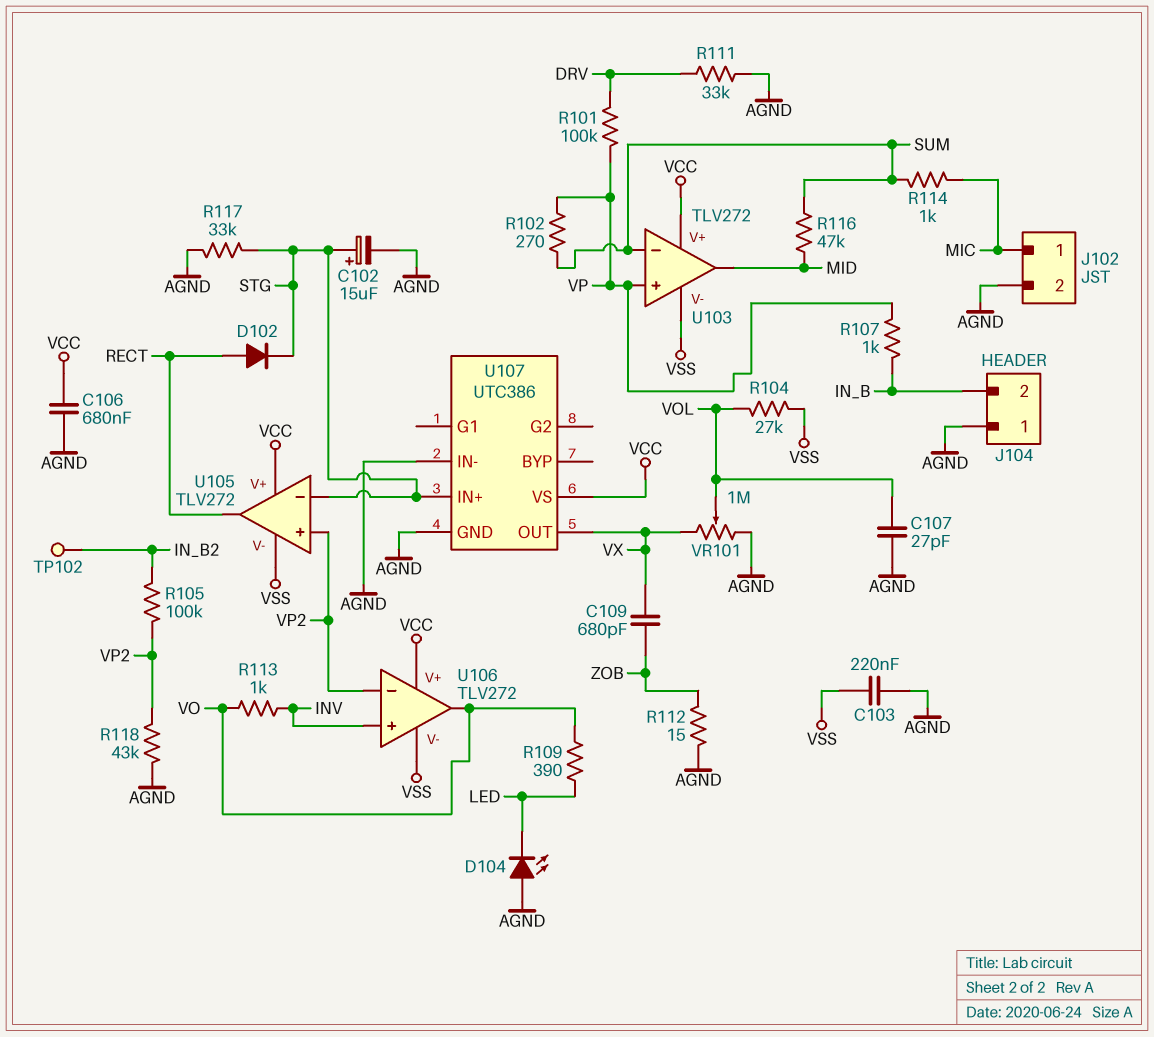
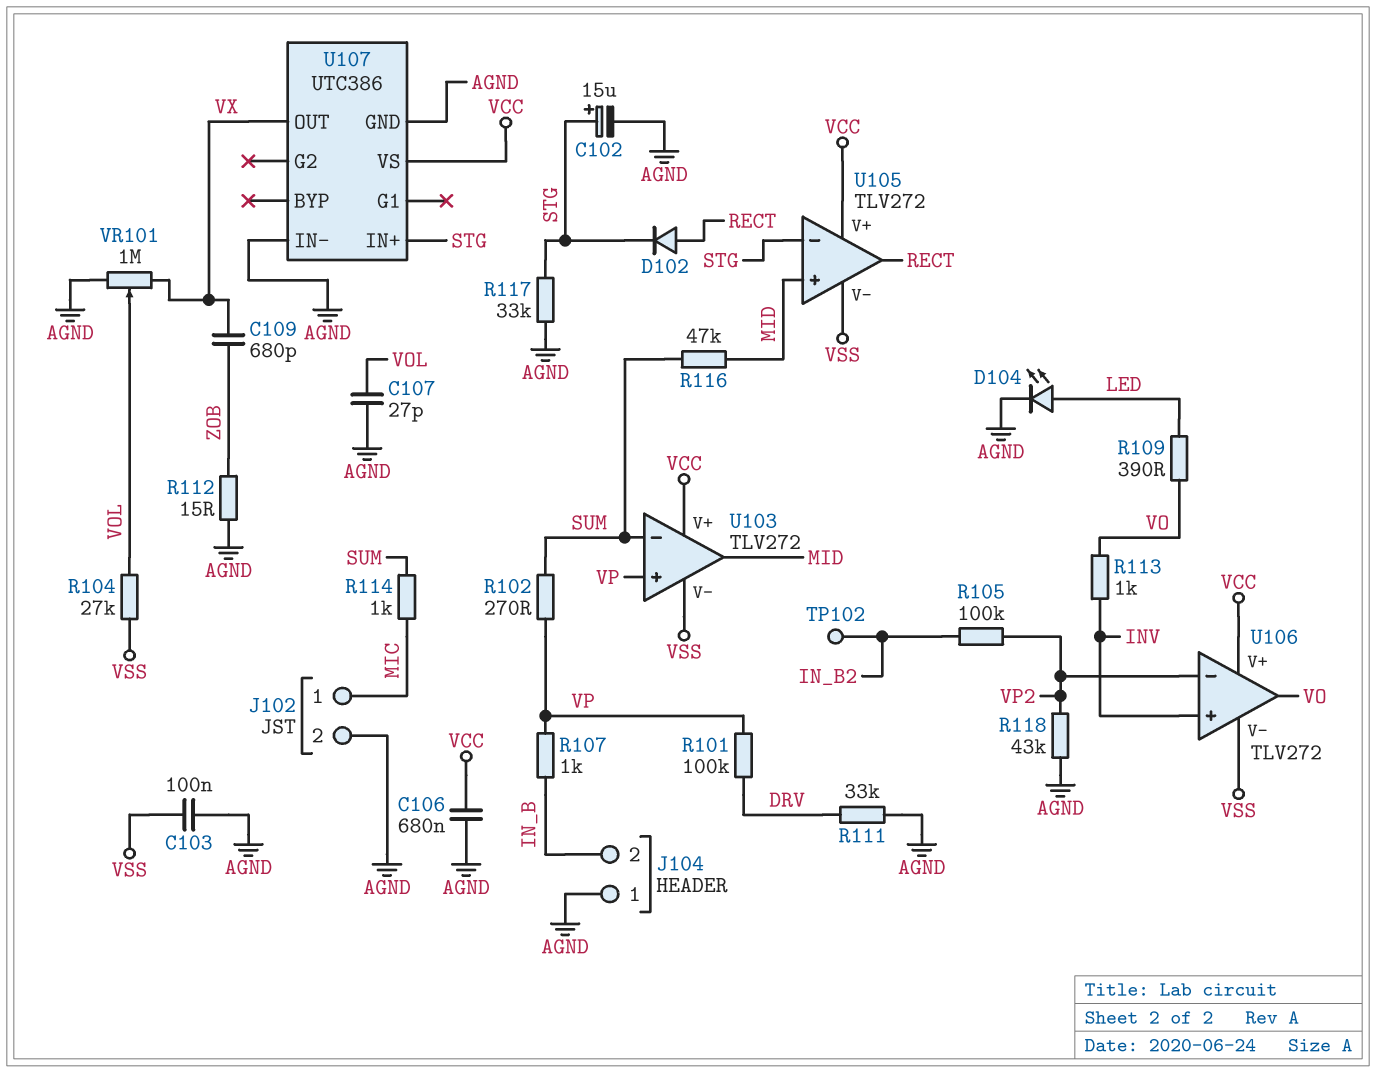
C103: 220nF (AGND, VSS) -> 100nF (AGND, VSS)
D104: LED (A AGND, K LED) -> LED (A LED, K AGND)
U105 pin in+: VP2 -> MID

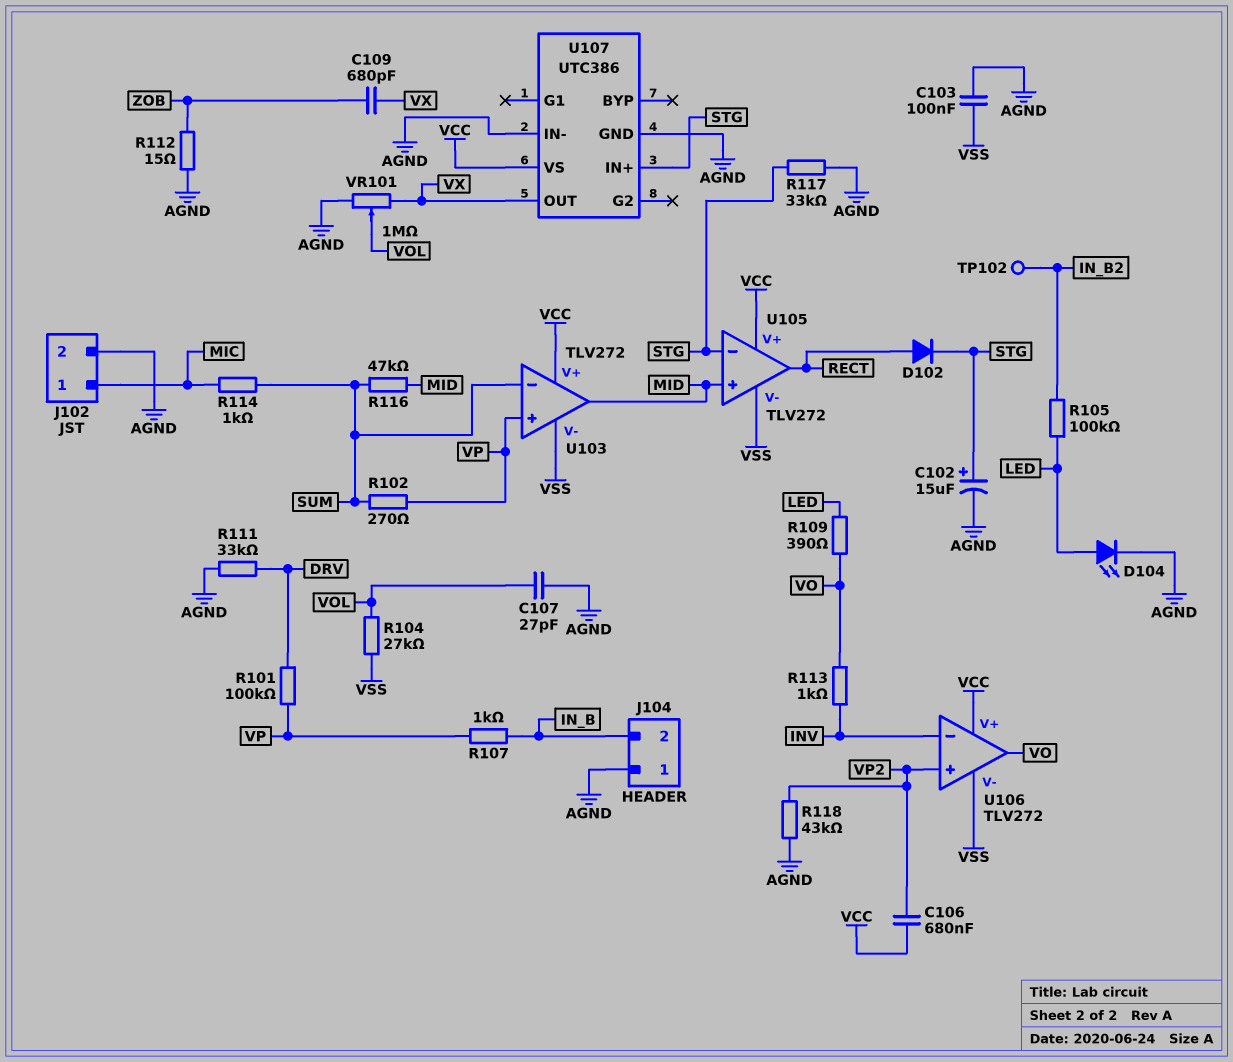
C106: 680nF (AGND, VCC) -> 680nF (VCC, VP2)
R105: 100k (IN_B2, VP2) -> 100k (IN_B2, LED)
U106 pin in+: INV -> VP2
U106 pin in-: VP2 -> INV

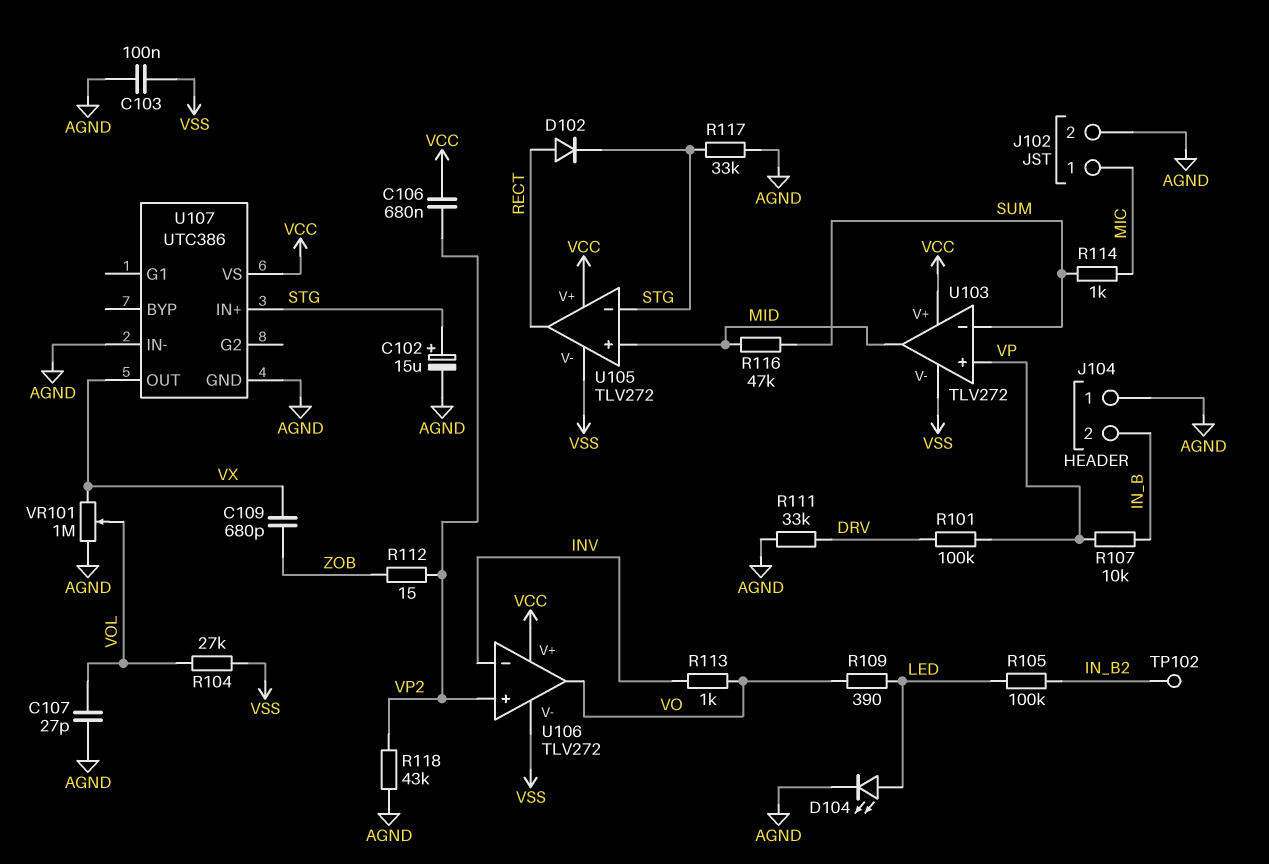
R102: 270 (SUM, VP) -> none
R107: 1k (IN_B, VP) -> 10k (IN_B, VP)
R112: 15 (AGND, ZOB) -> 15 (VP2, ZOB)

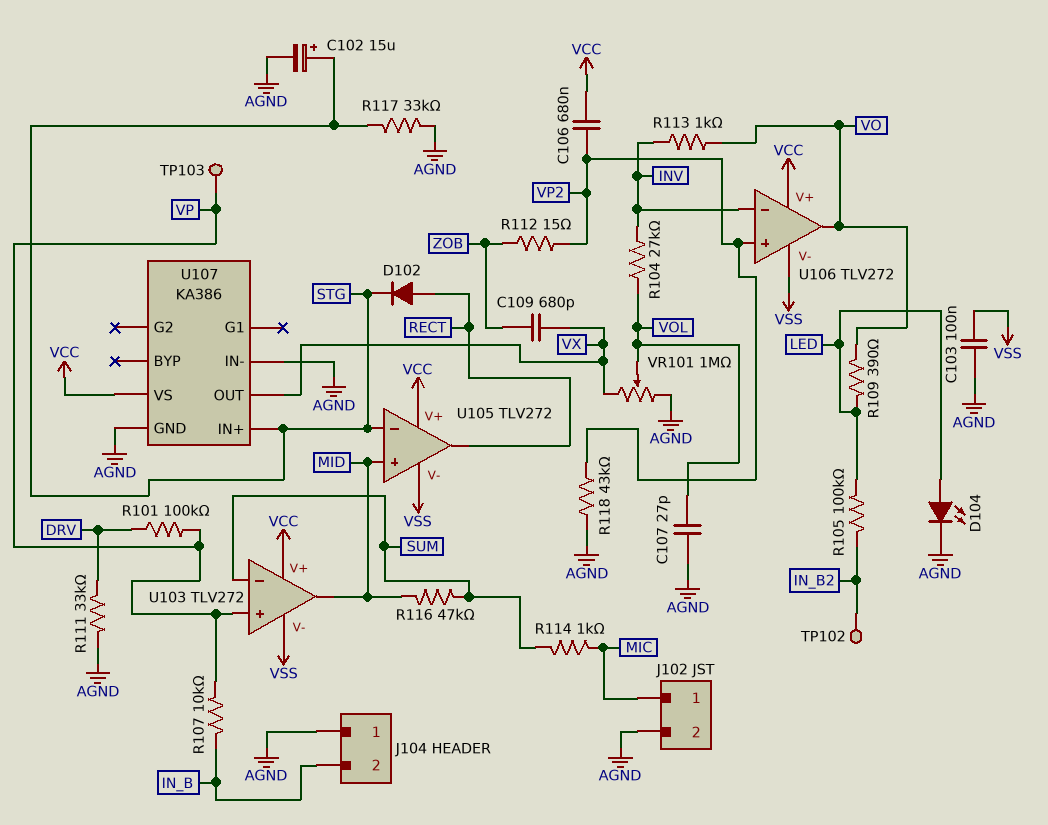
R104: 27k (VOL, VSS) -> 27k (INV, VOL)
TP103: none -> test point (VP)
U107: UTC386 -> KA386

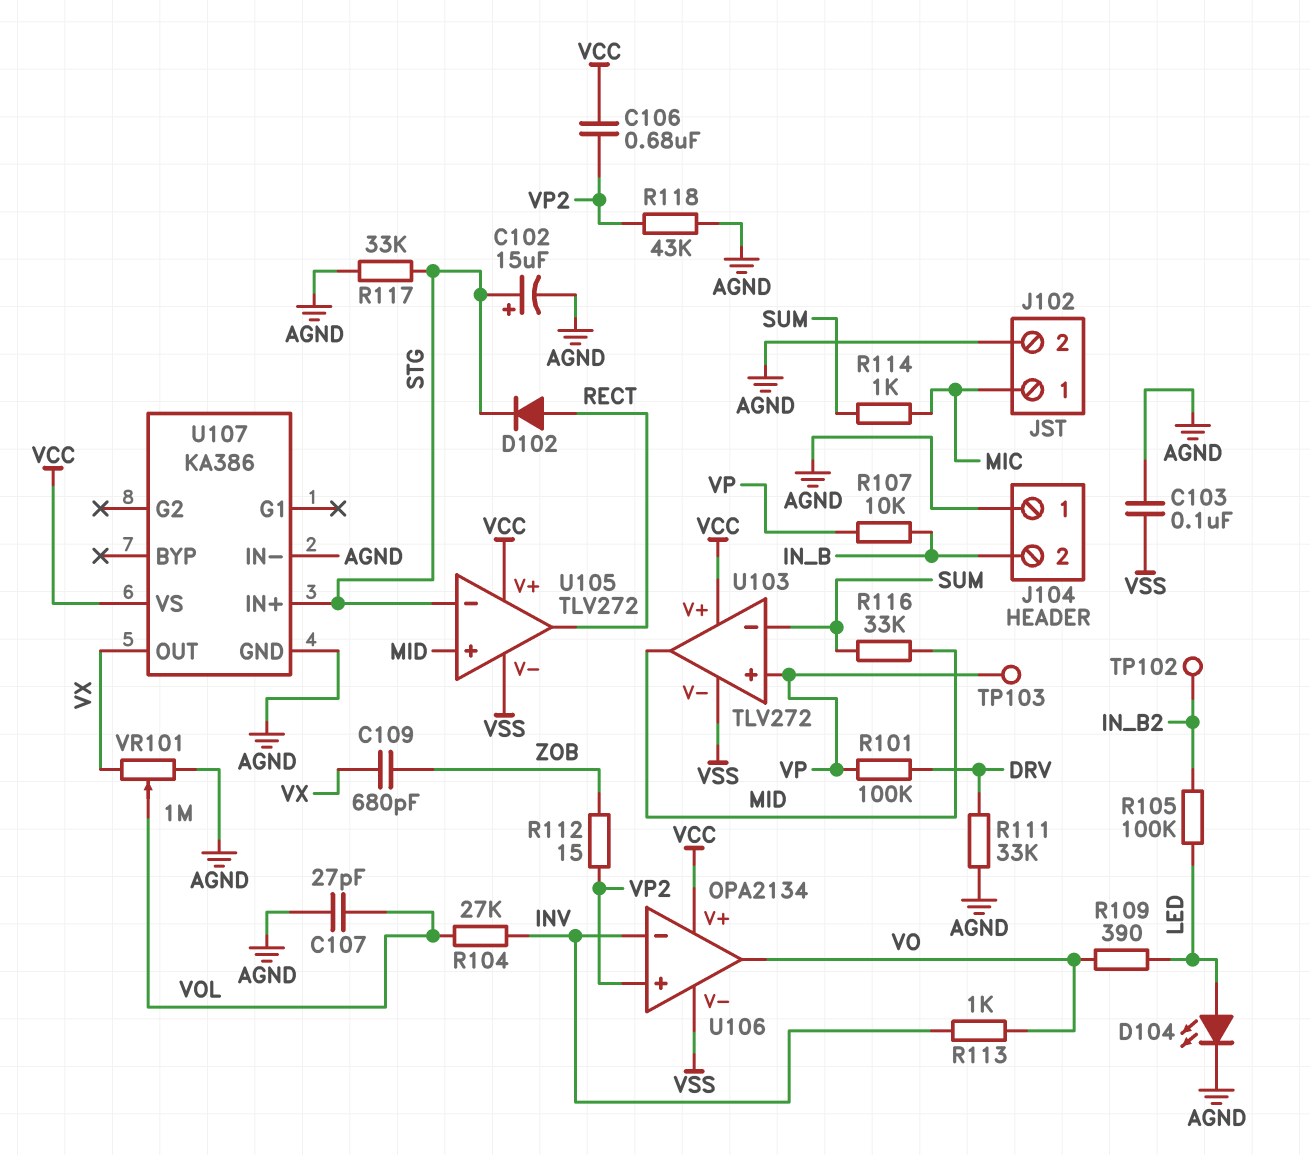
R116: 47k (MID, SUM) -> 33k (MID, SUM)
U106: TLV272 -> OPA2134

